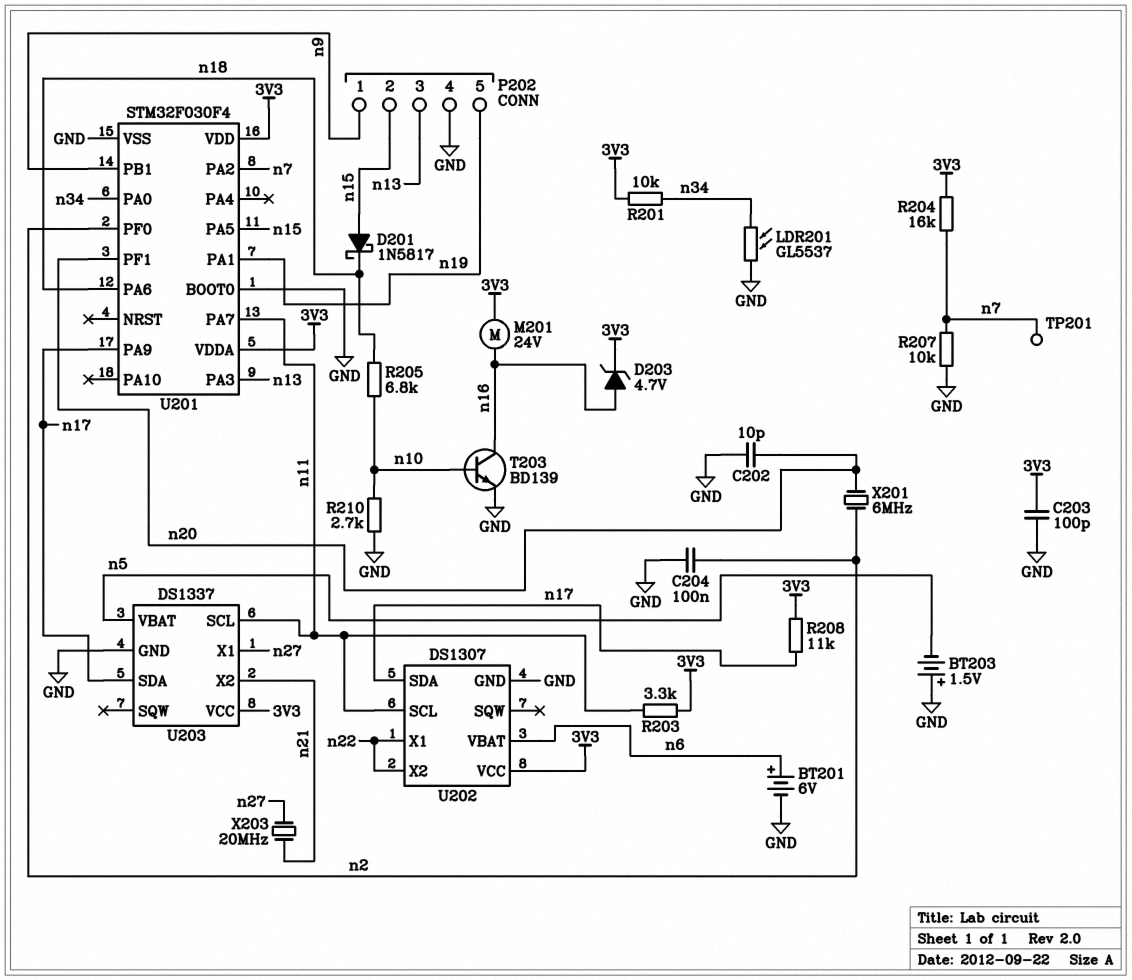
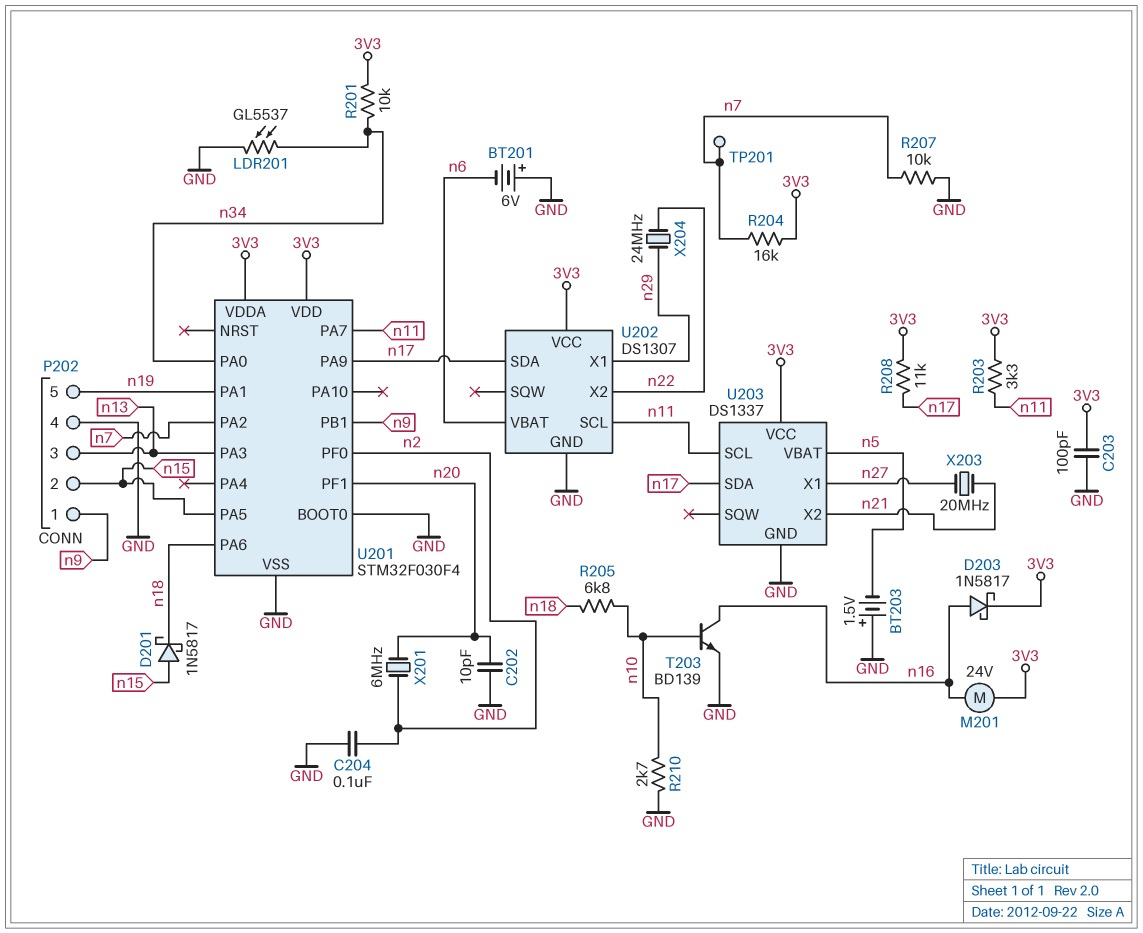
BT201: 6V (plus n6, minus GND) -> 6V (plus GND, minus n6)
D203: zener 4.7V (A n16, K 3V3) -> schottky 1N5817 (A n16, K 3V3)
U202 pin X1: n22 -> n29
X204: none -> 24MHz (n22, n29)

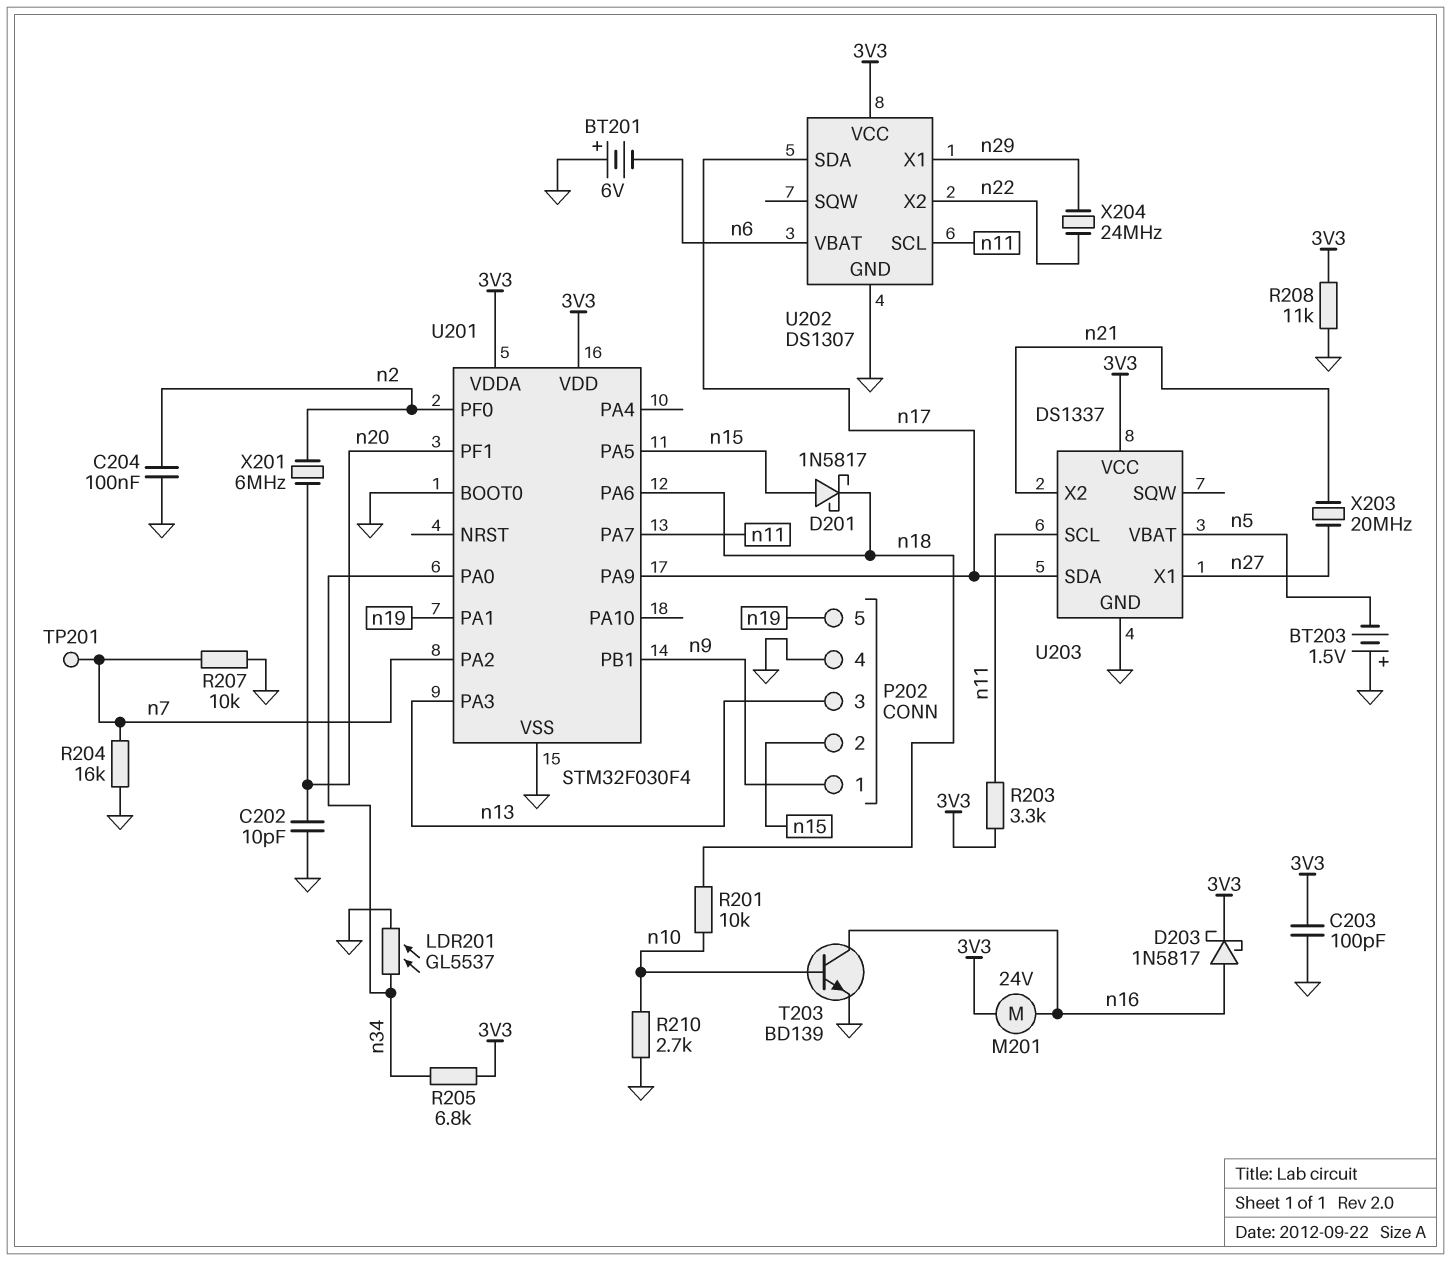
R201: 10k (3V3, n34) -> 10k (n10, n18)
R204: 16k (3V3, n7) -> 16k (GND, n7)
R205: 6.8k (n10, n18) -> 6.8k (3V3, n34)
R208: 11k (3V3, n17) -> 11k (3V3, GND)

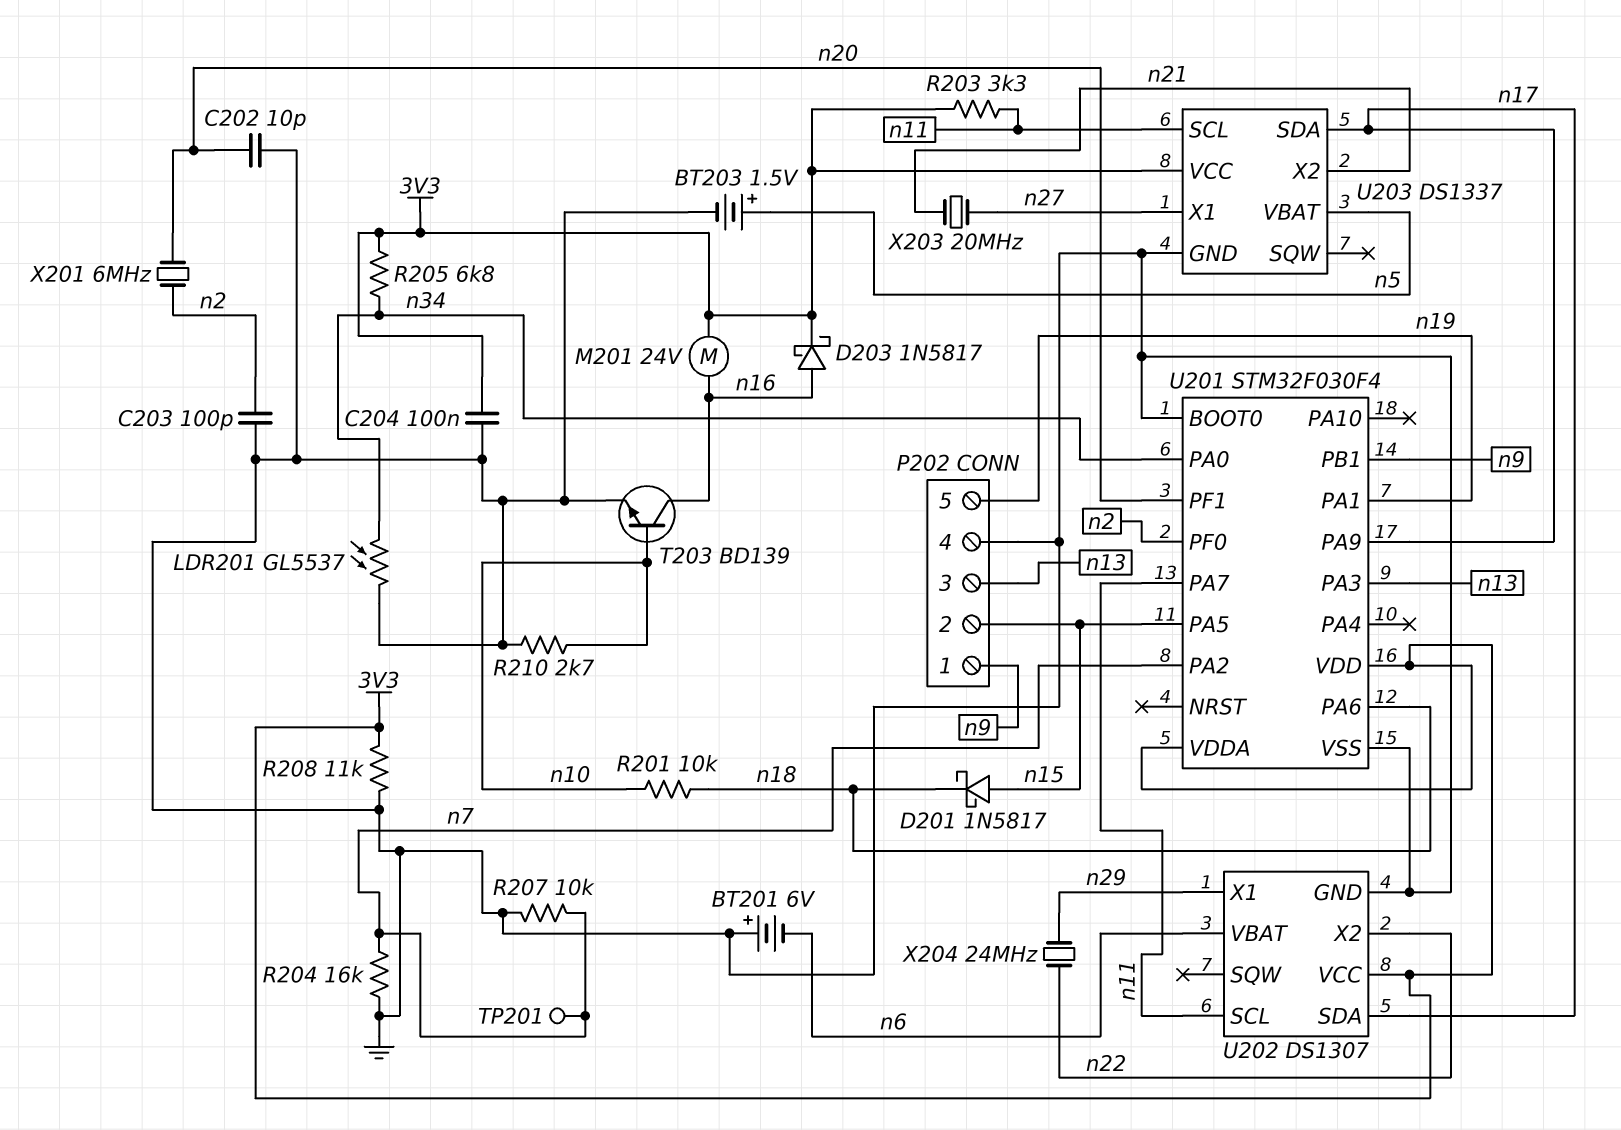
BT203: 1.5V (plus GND, minus n5) -> 1.5V (plus n5, minus GND)
C203: 100pF (3V3, GND) -> 100pF (GND, n2)
C204: 100nF (GND, n2) -> 100nF (3V3, GND)

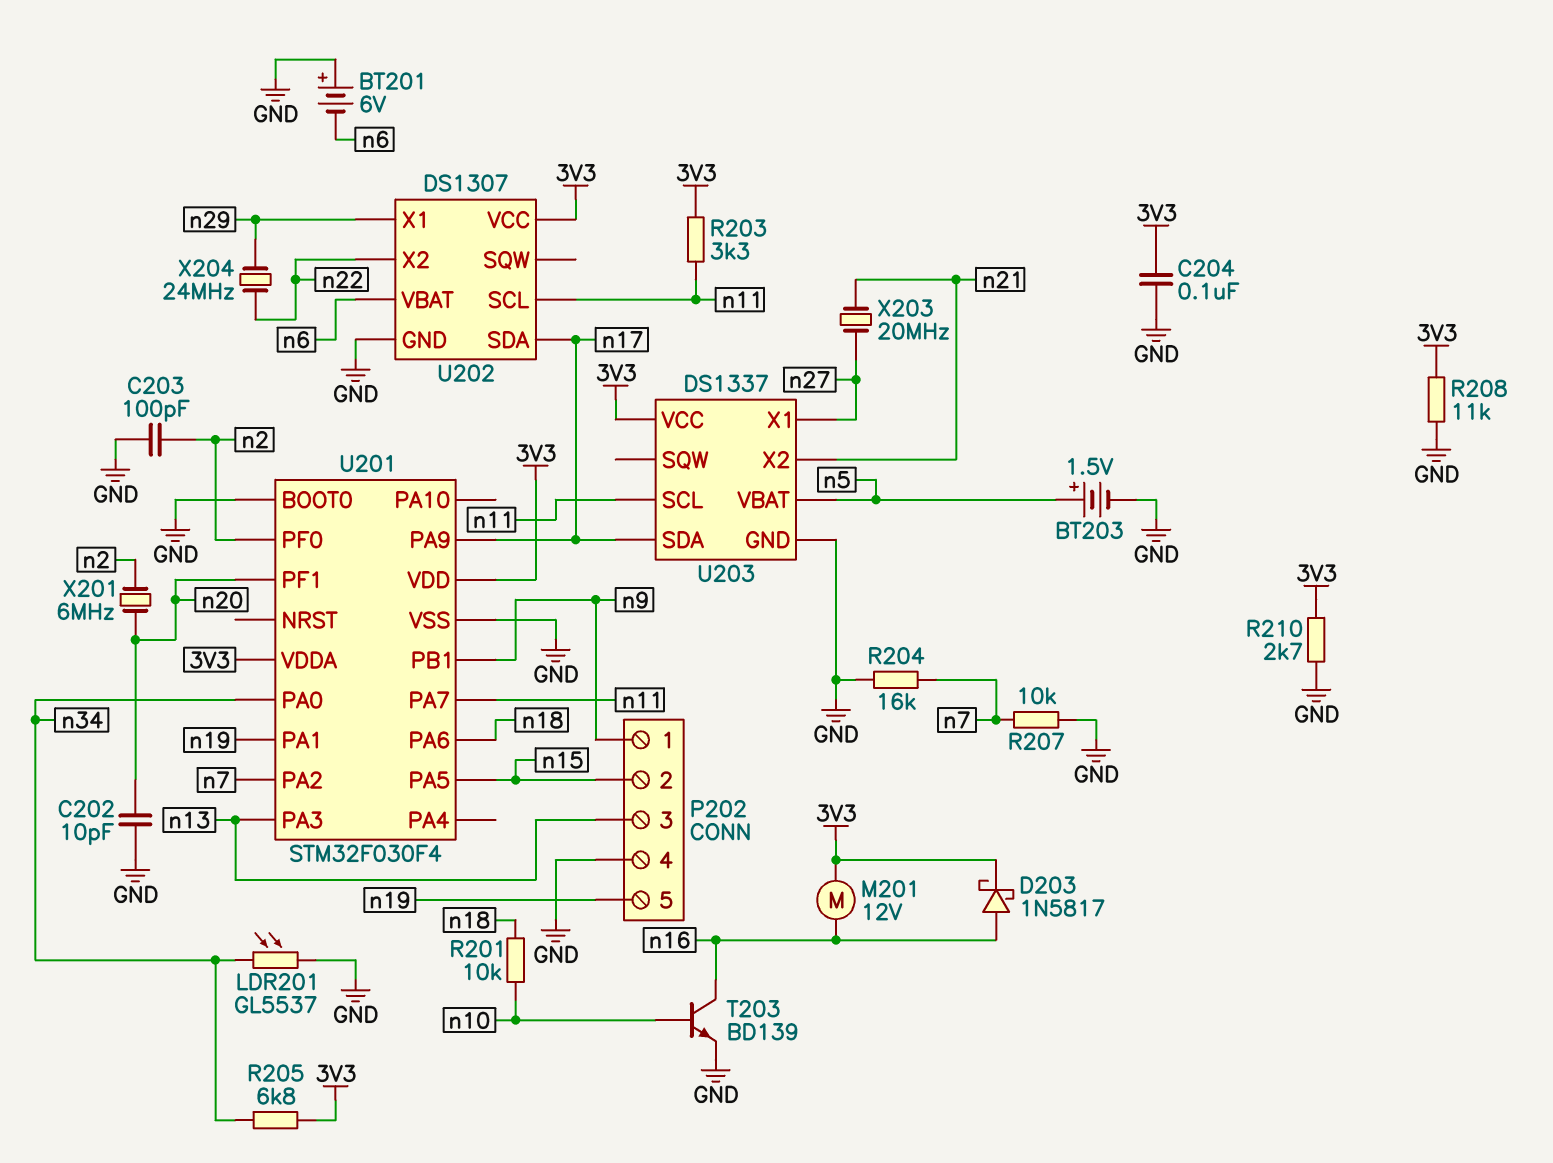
D201: schottky 1N5817 (A n15, K n18) -> none
M201: motor 24V (3V3, n16) -> motor 12V (3V3, n16)
R210: 2.7k (GND, n10) -> 2.7k (3V3, GND)
TP201: test point (n7) -> none

